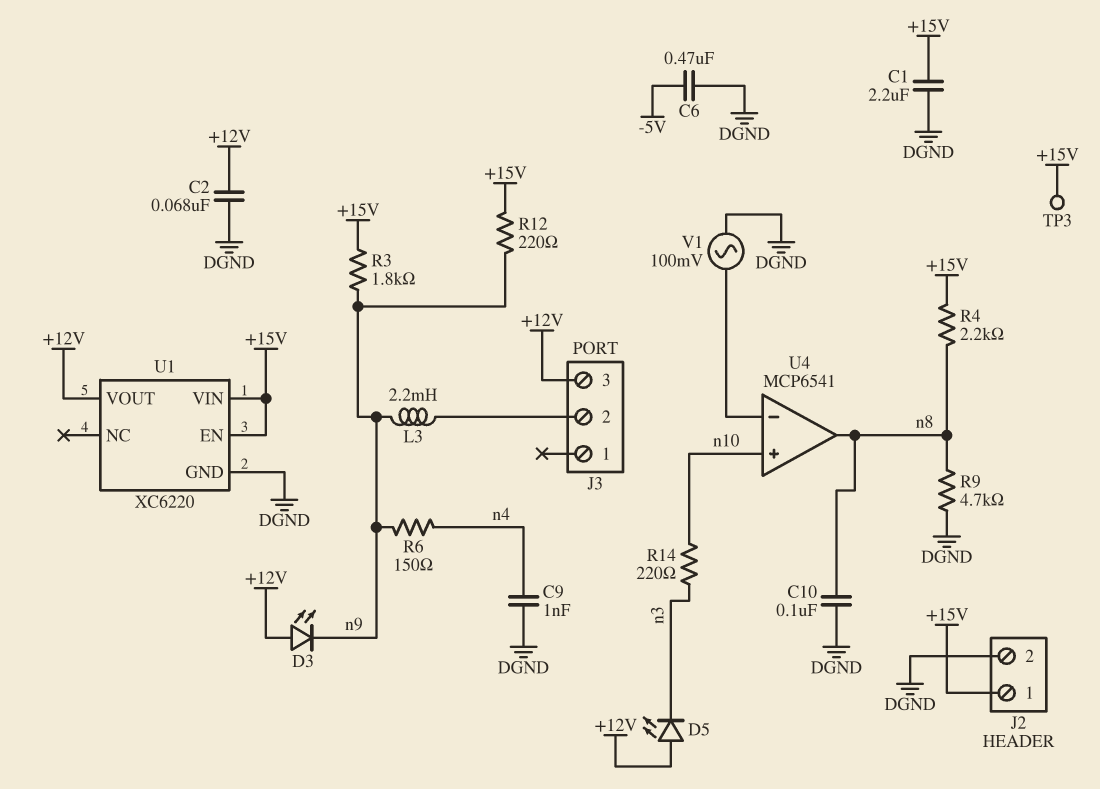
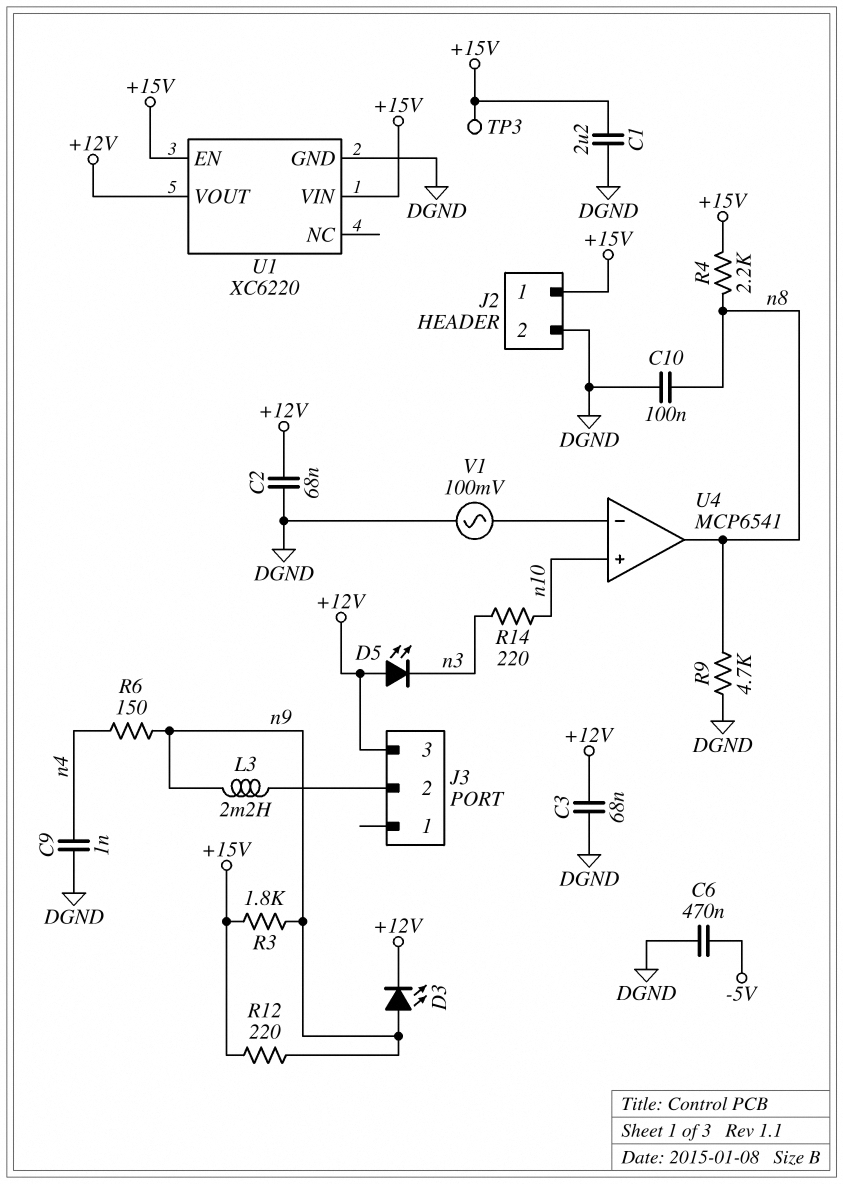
C3: none -> 68nF (+12V, DGND)
D3: LED (A +12V, K n9) -> LED (A n9, K +12V)

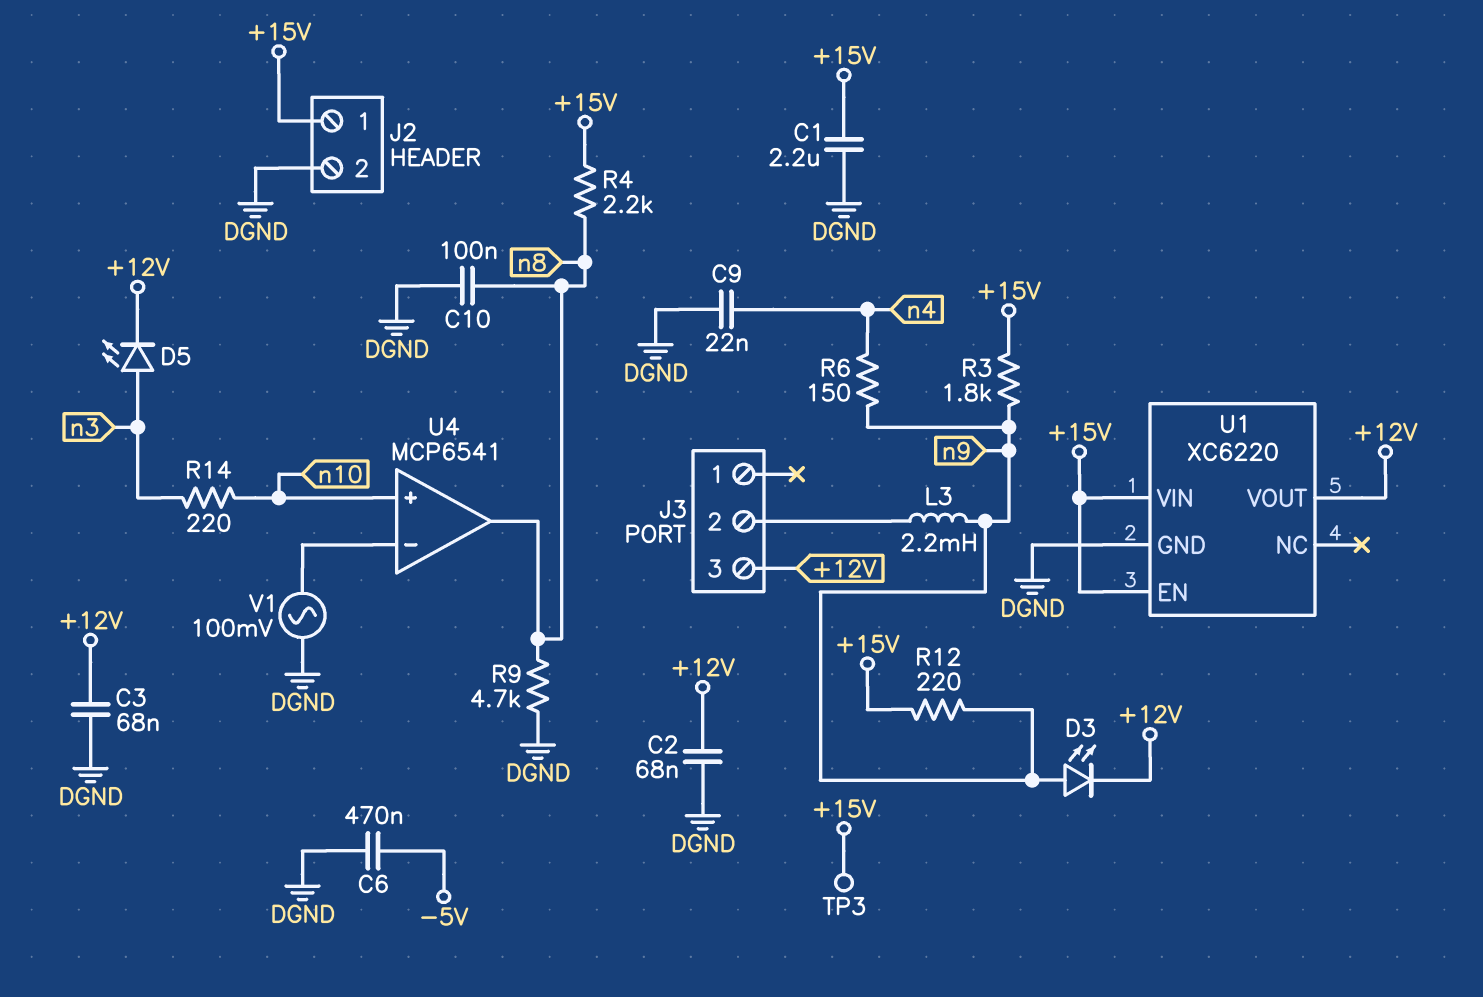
C9: 1nF (DGND, n4) -> 22nF (DGND, n4)
D5: LED (A +12V, K n3) -> LED (A n3, K +12V)

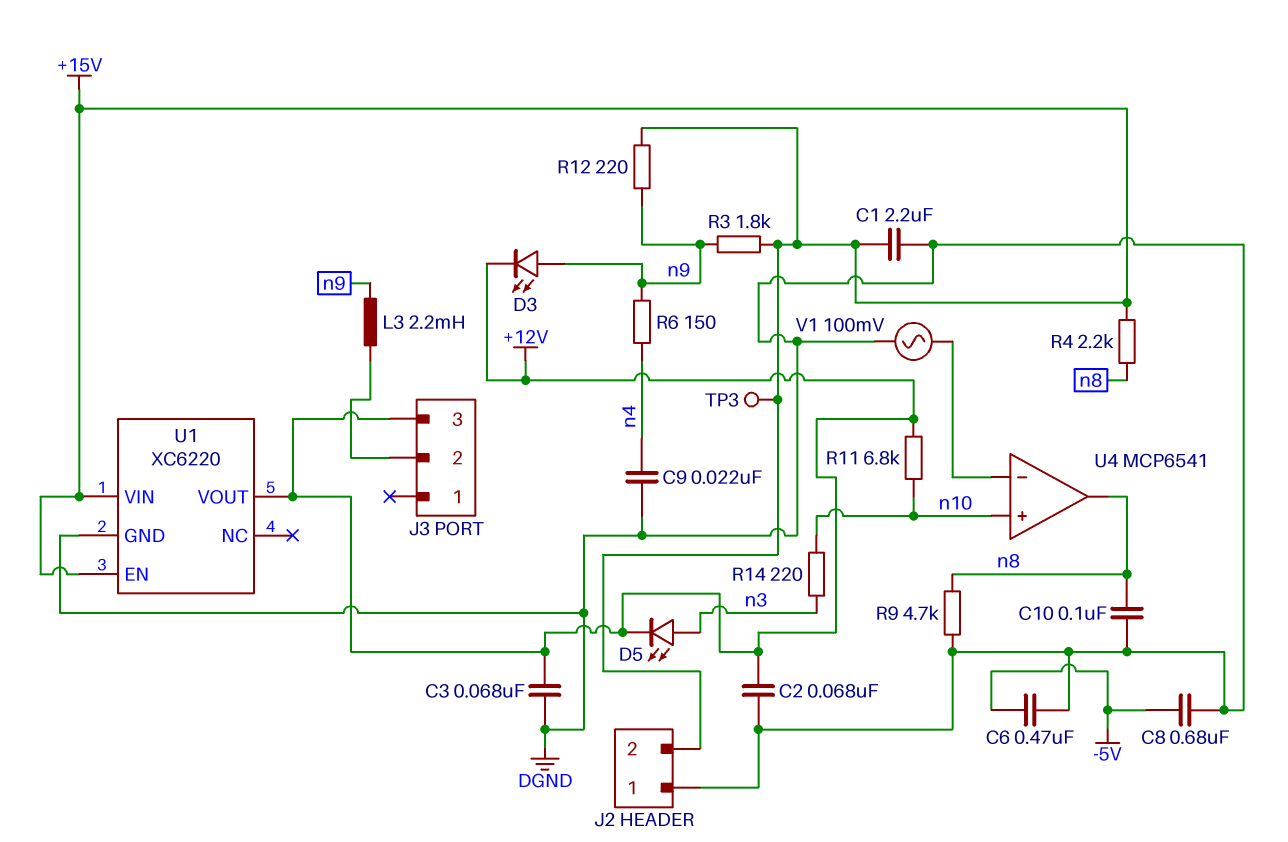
C8: none -> 680nF (-5V, DGND)
J2 pin 1: +15V -> DGND
J2 pin 2: DGND -> +15V
R11: none -> 6.8k (+12V, n10)

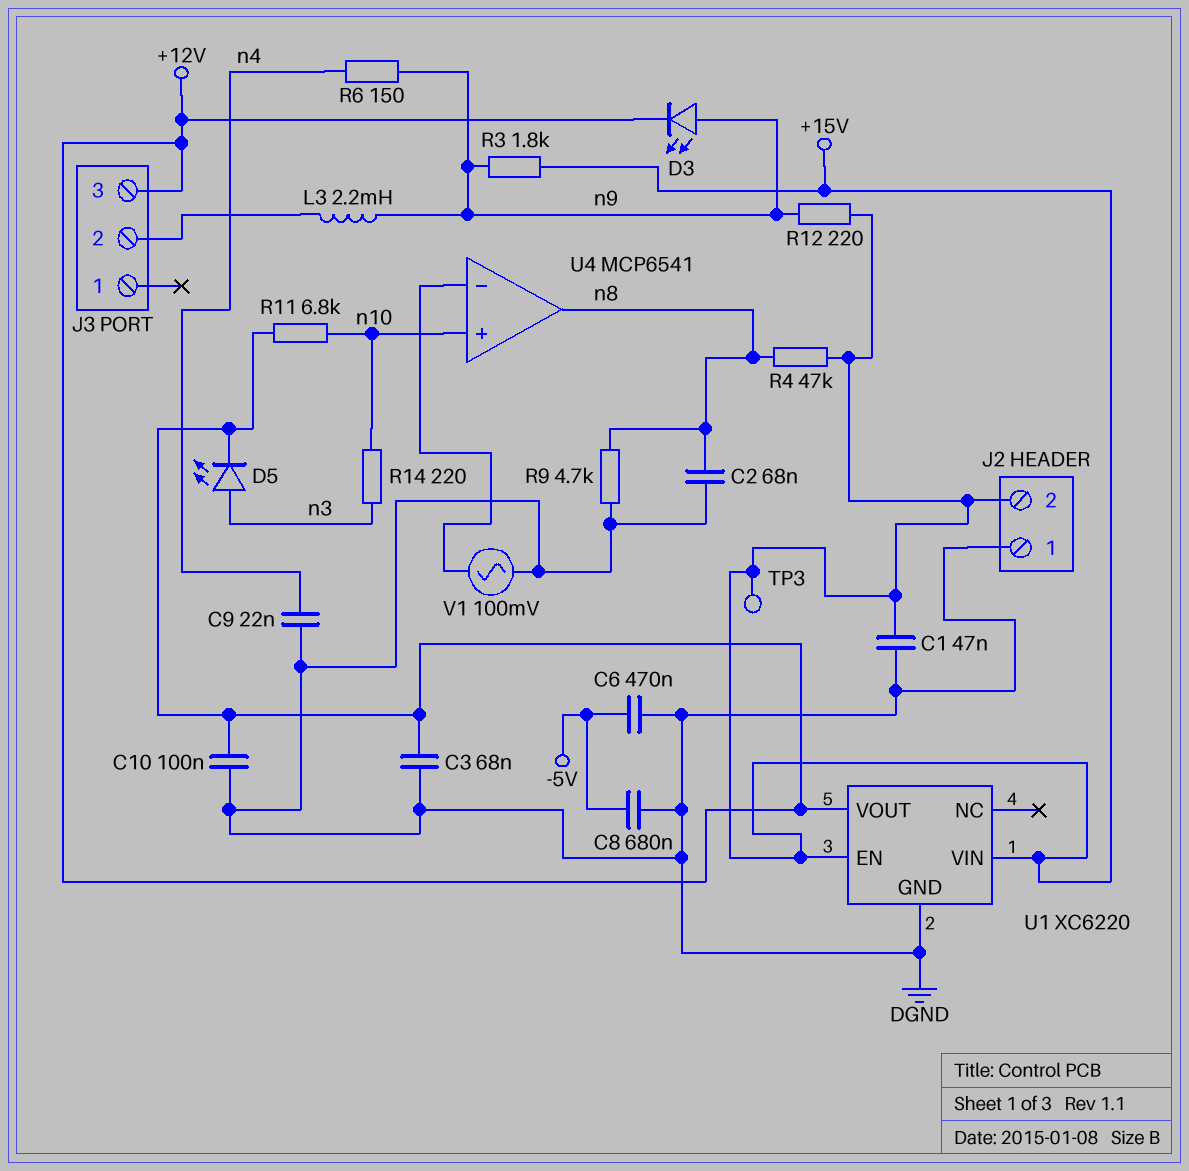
C1: 2.2uF (+15V, DGND) -> 47nF (+15V, DGND)
C2: 68nF (+12V, DGND) -> 68nF (DGND, n8)
C10: 100nF (DGND, n8) -> 100nF (+12V, DGND)
R4: 2.2k (+15V, n8) -> 47k (+15V, n8)

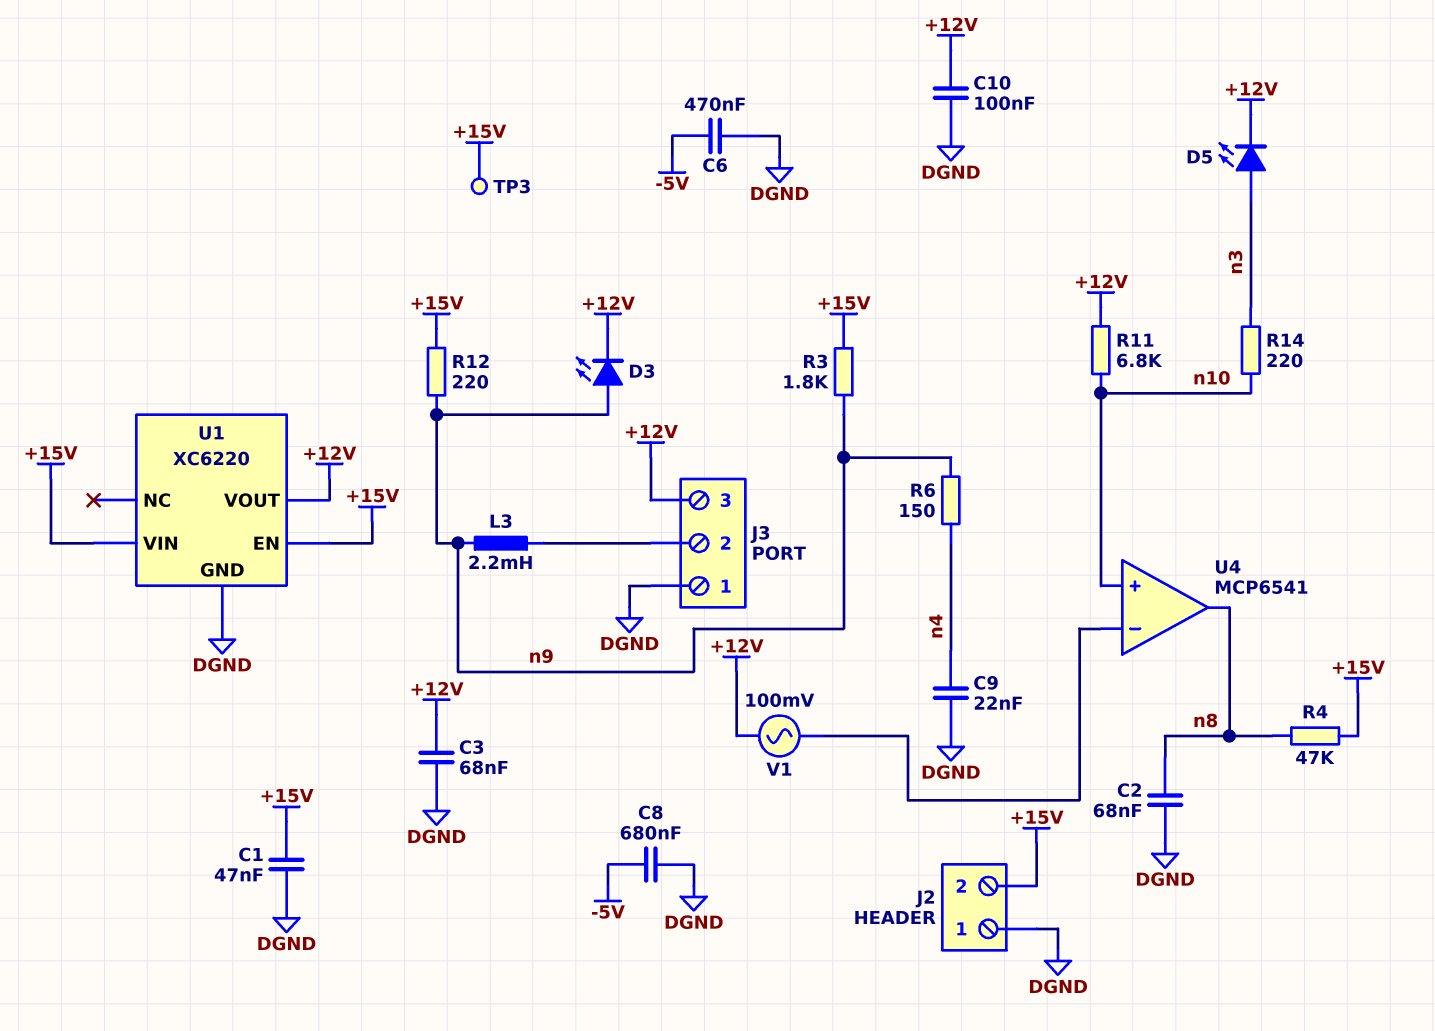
J3 pin 1: none -> DGND
R9: 4.7k (DGND, n8) -> none
V1: AC 100mV (DGND, U4/in-) -> AC 100mV (+12V, U4/in-)

